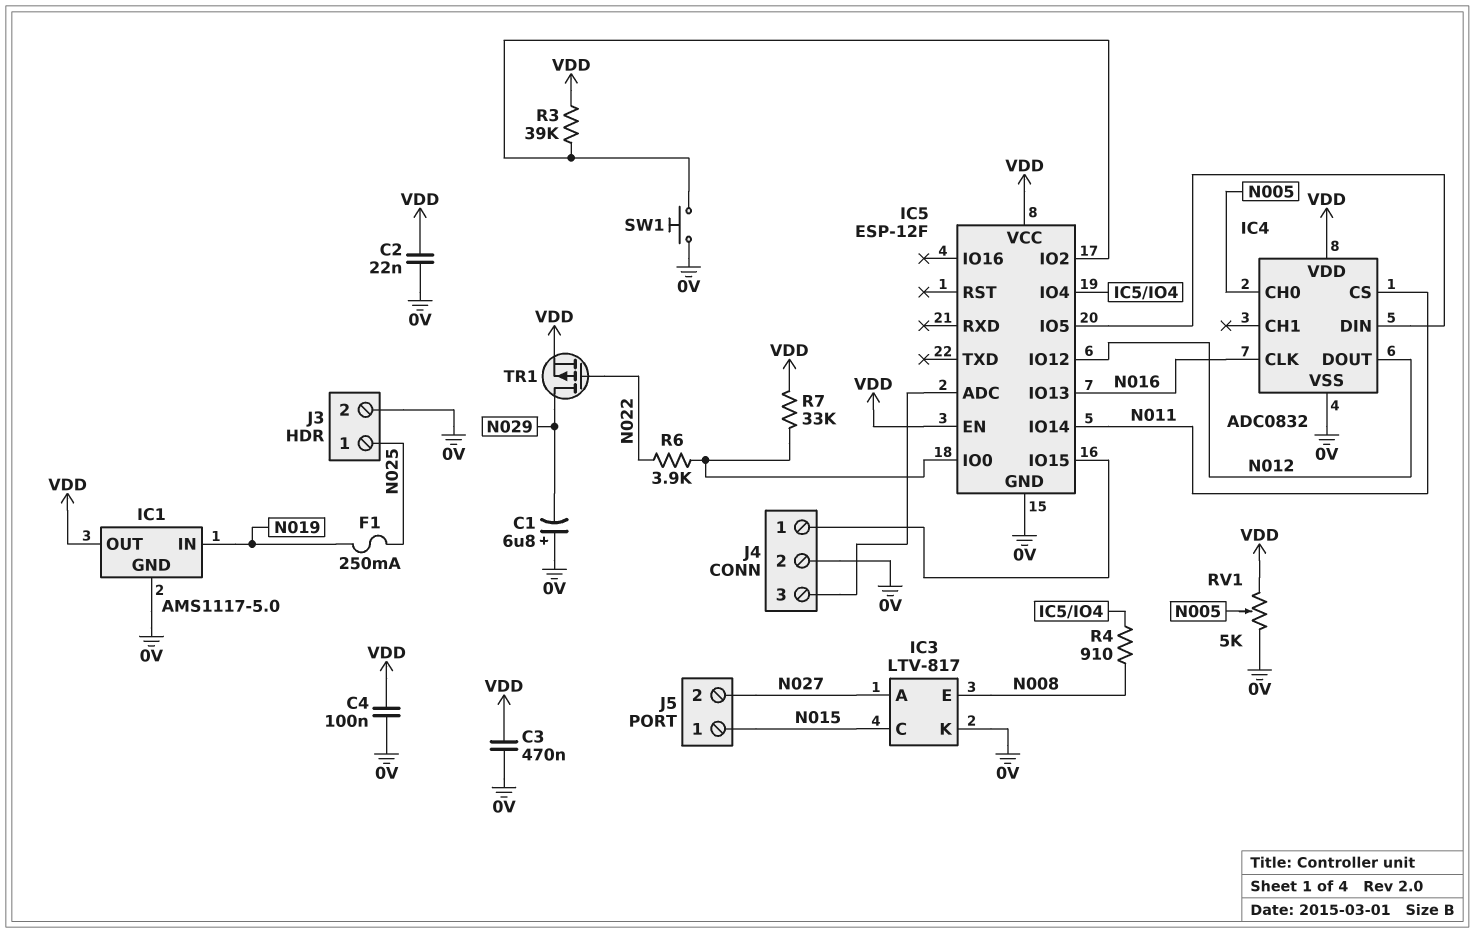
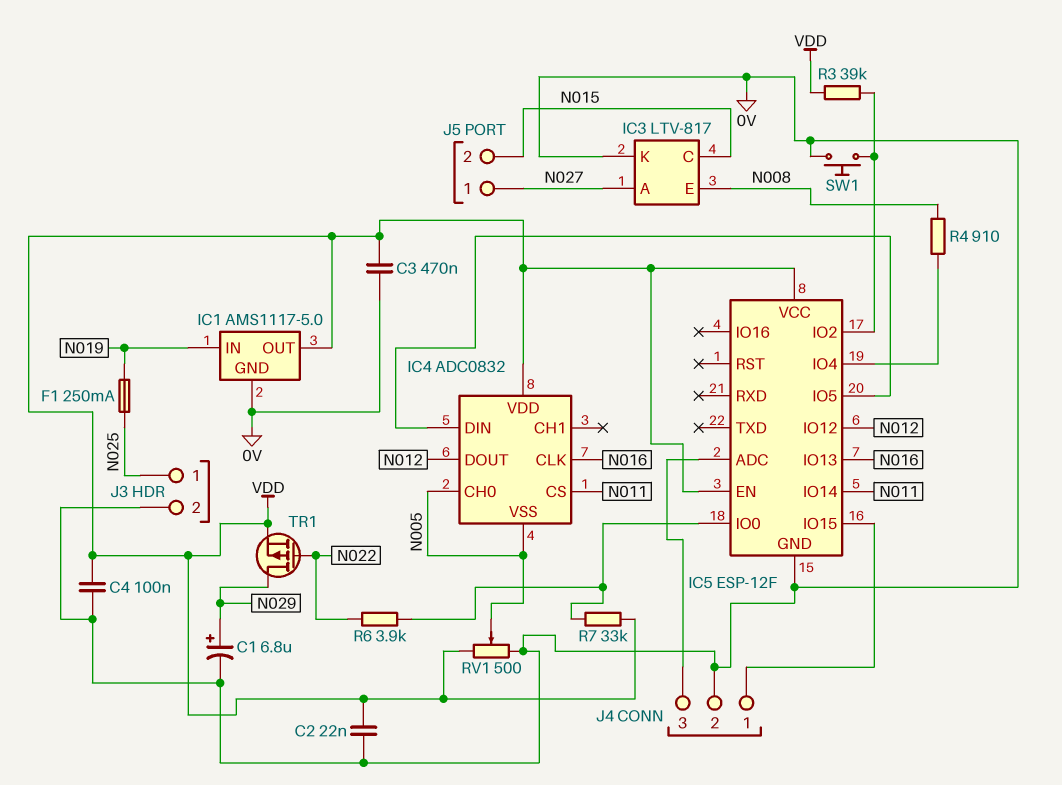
C1: 6.8uF (plus 0V, minus N029) -> 6.8uF (plus N029, minus 0V)
IC4 pin VSS: 0V -> N005
J5 pin 1: N015 -> N027
J5 pin 2: N027 -> N015
RV1: 5k (0V, VDD, wiper N005) -> 500 (0V, VDD, wiper N005)

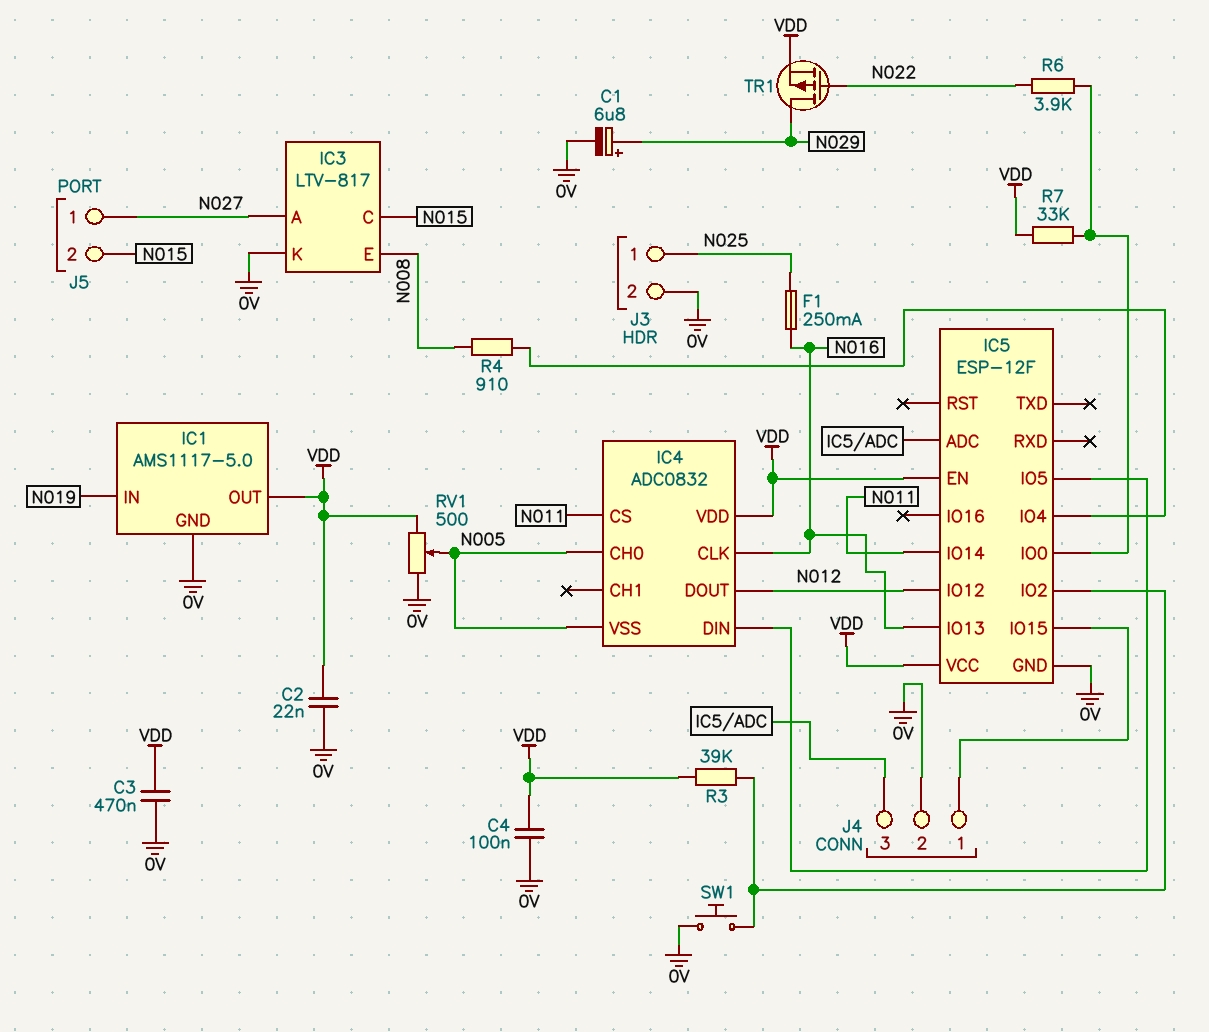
F1: 250mA (N019, N025) -> 250mA (N016, N025)

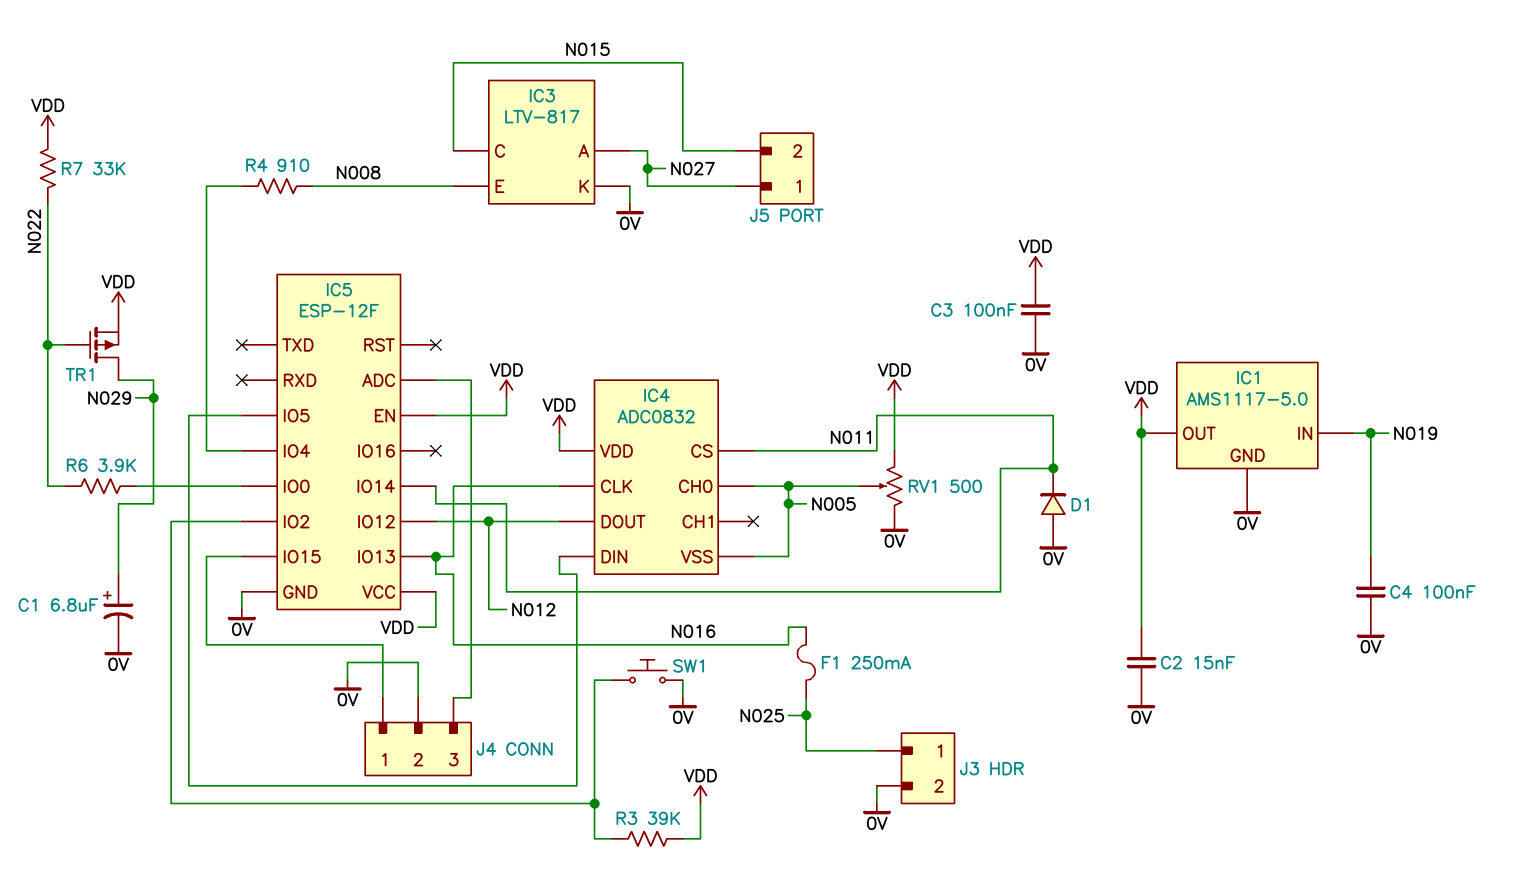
C2: 22nF (0V, VDD) -> 15nF (0V, VDD)
C3: 470nF (0V, VDD) -> 100nF (0V, VDD)
C4: 100nF (0V, VDD) -> 100nF (0V, N019)
D1: none -> diode (A 0V, K N011)
R7: 33k (IC5/IO0, VDD) -> 33k (N022, VDD)

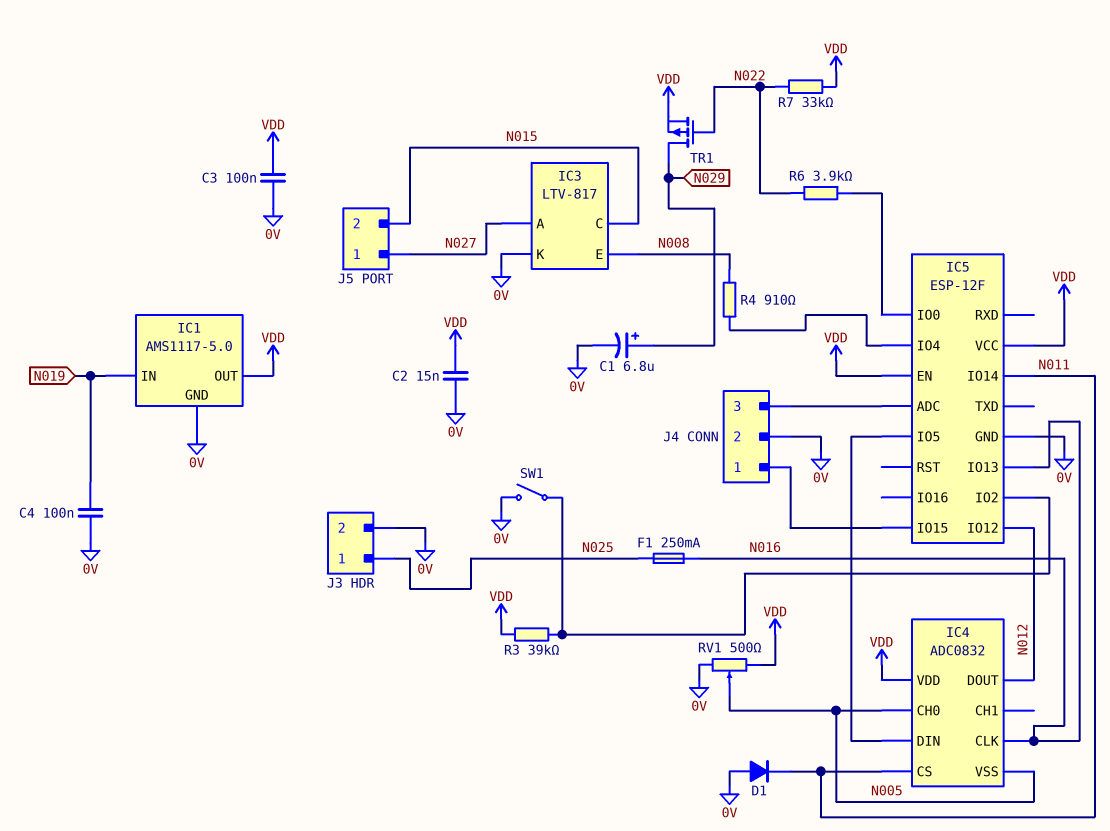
SW1: button (0V, IC5/IO2) -> switch (0V, IC5/IO2)

